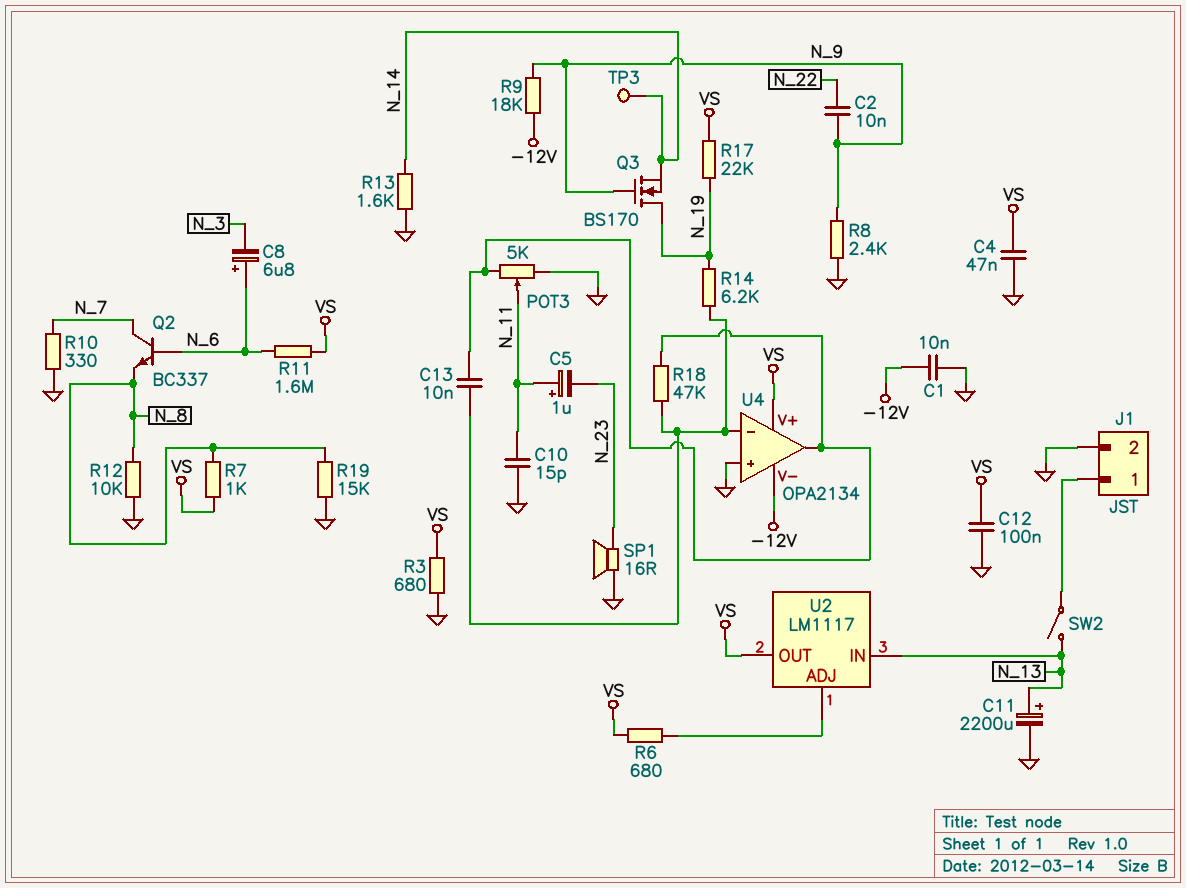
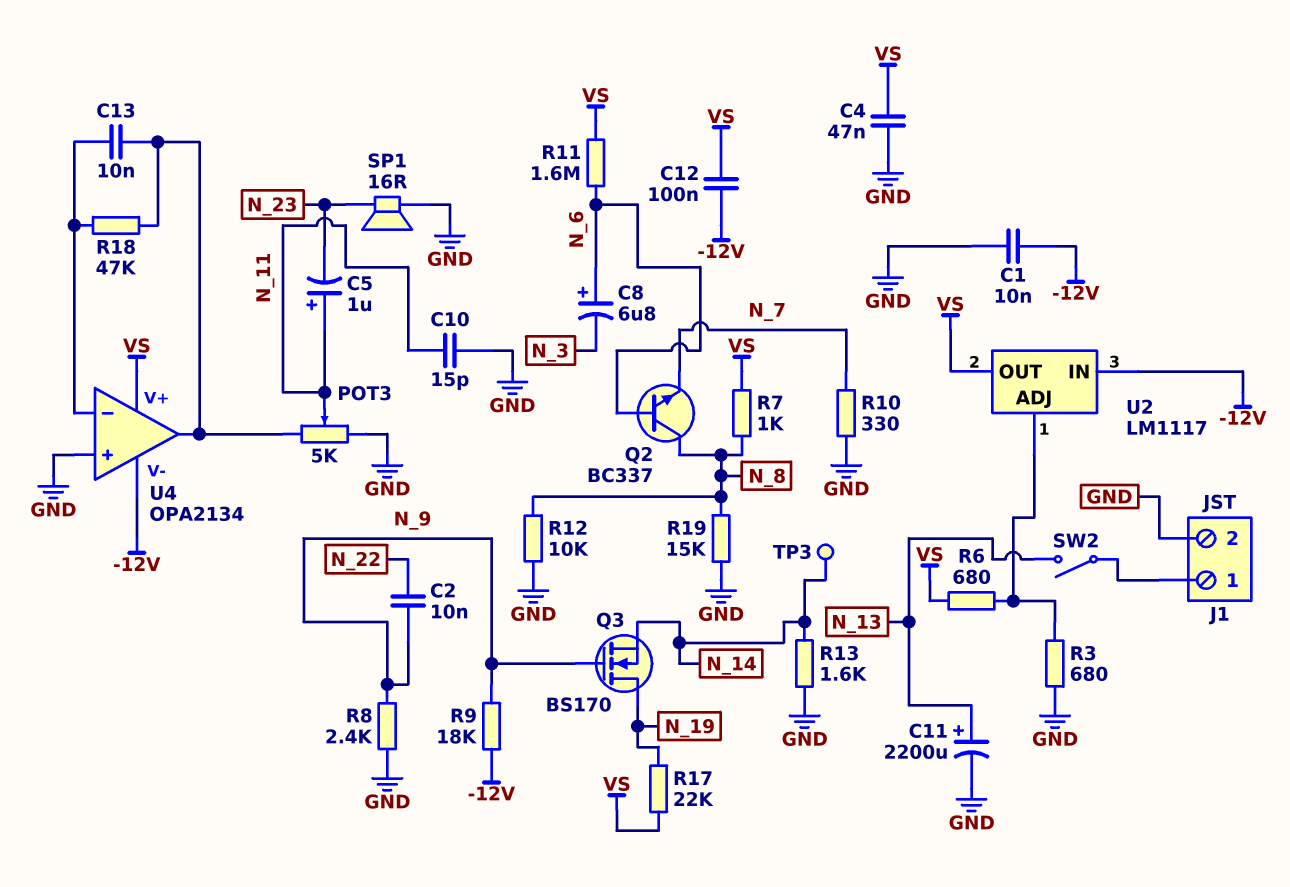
C12: 100nF (GND, VS) -> 100nF (-12V, VS)
Q2: NPN BC337 (B N_6, C N_7, E N_8) -> NPN BC337 (B N_6, C N_8, E N_7)
R3: 680 (GND, VS) -> 680 (GND, U2/ADJ)
R14: 6.2k (N_19, U4/in-) -> none
U2 pin IN: N_13 -> -12V

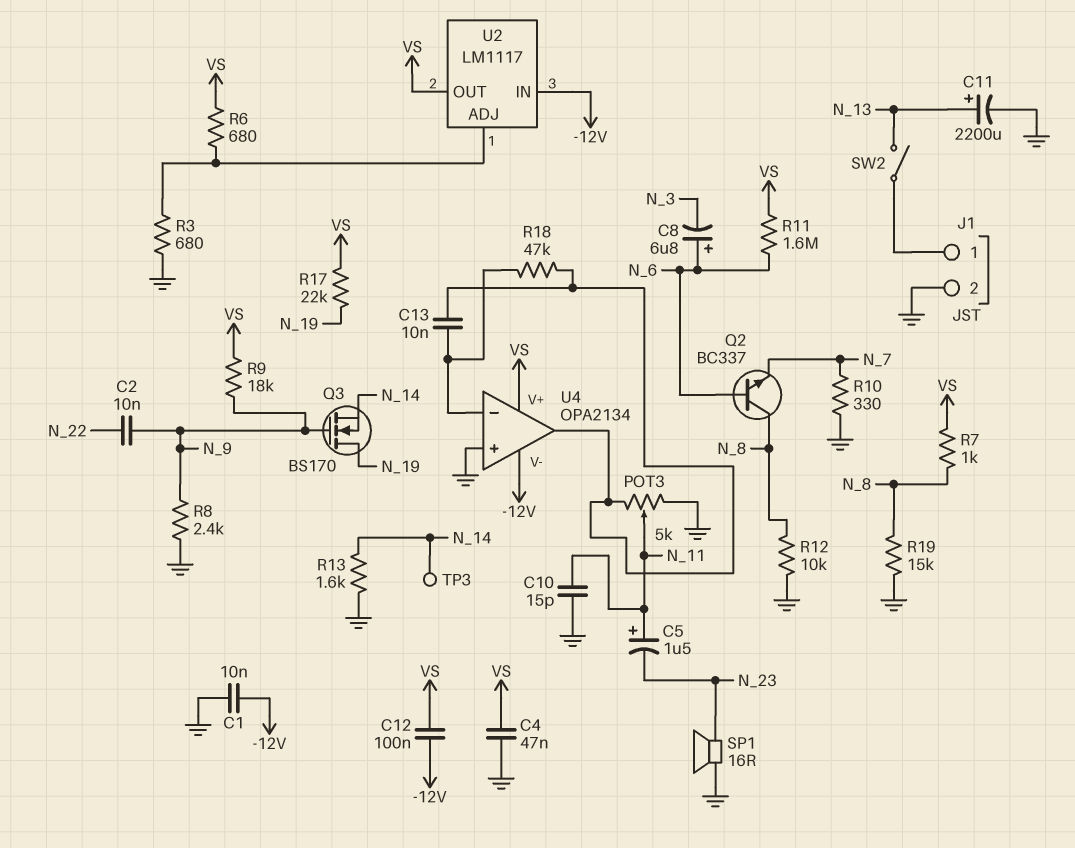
C5: 1uF (plus N_11, minus N_23) -> 1.5uF (plus N_11, minus N_23)
R9: 18k (-12V, N_9) -> 18k (N_9, VS)

